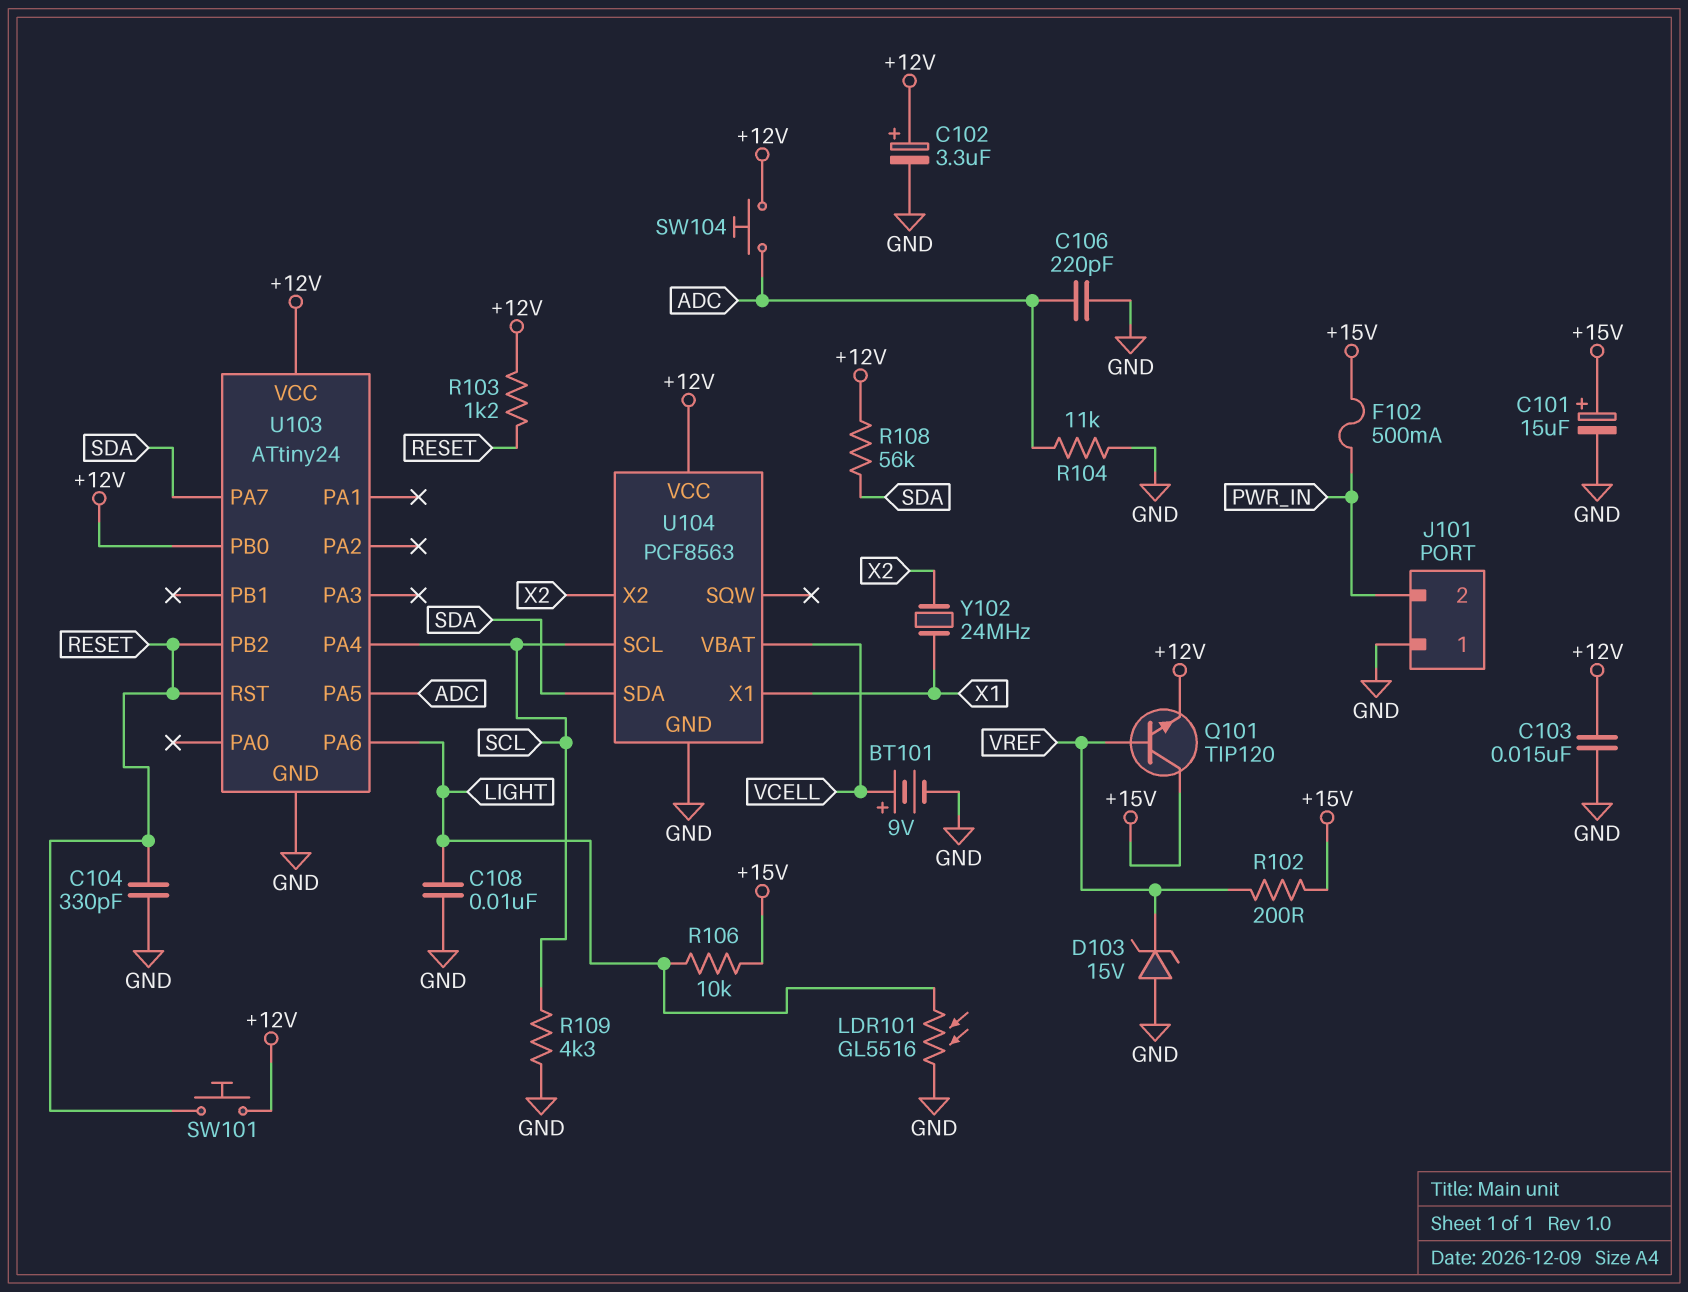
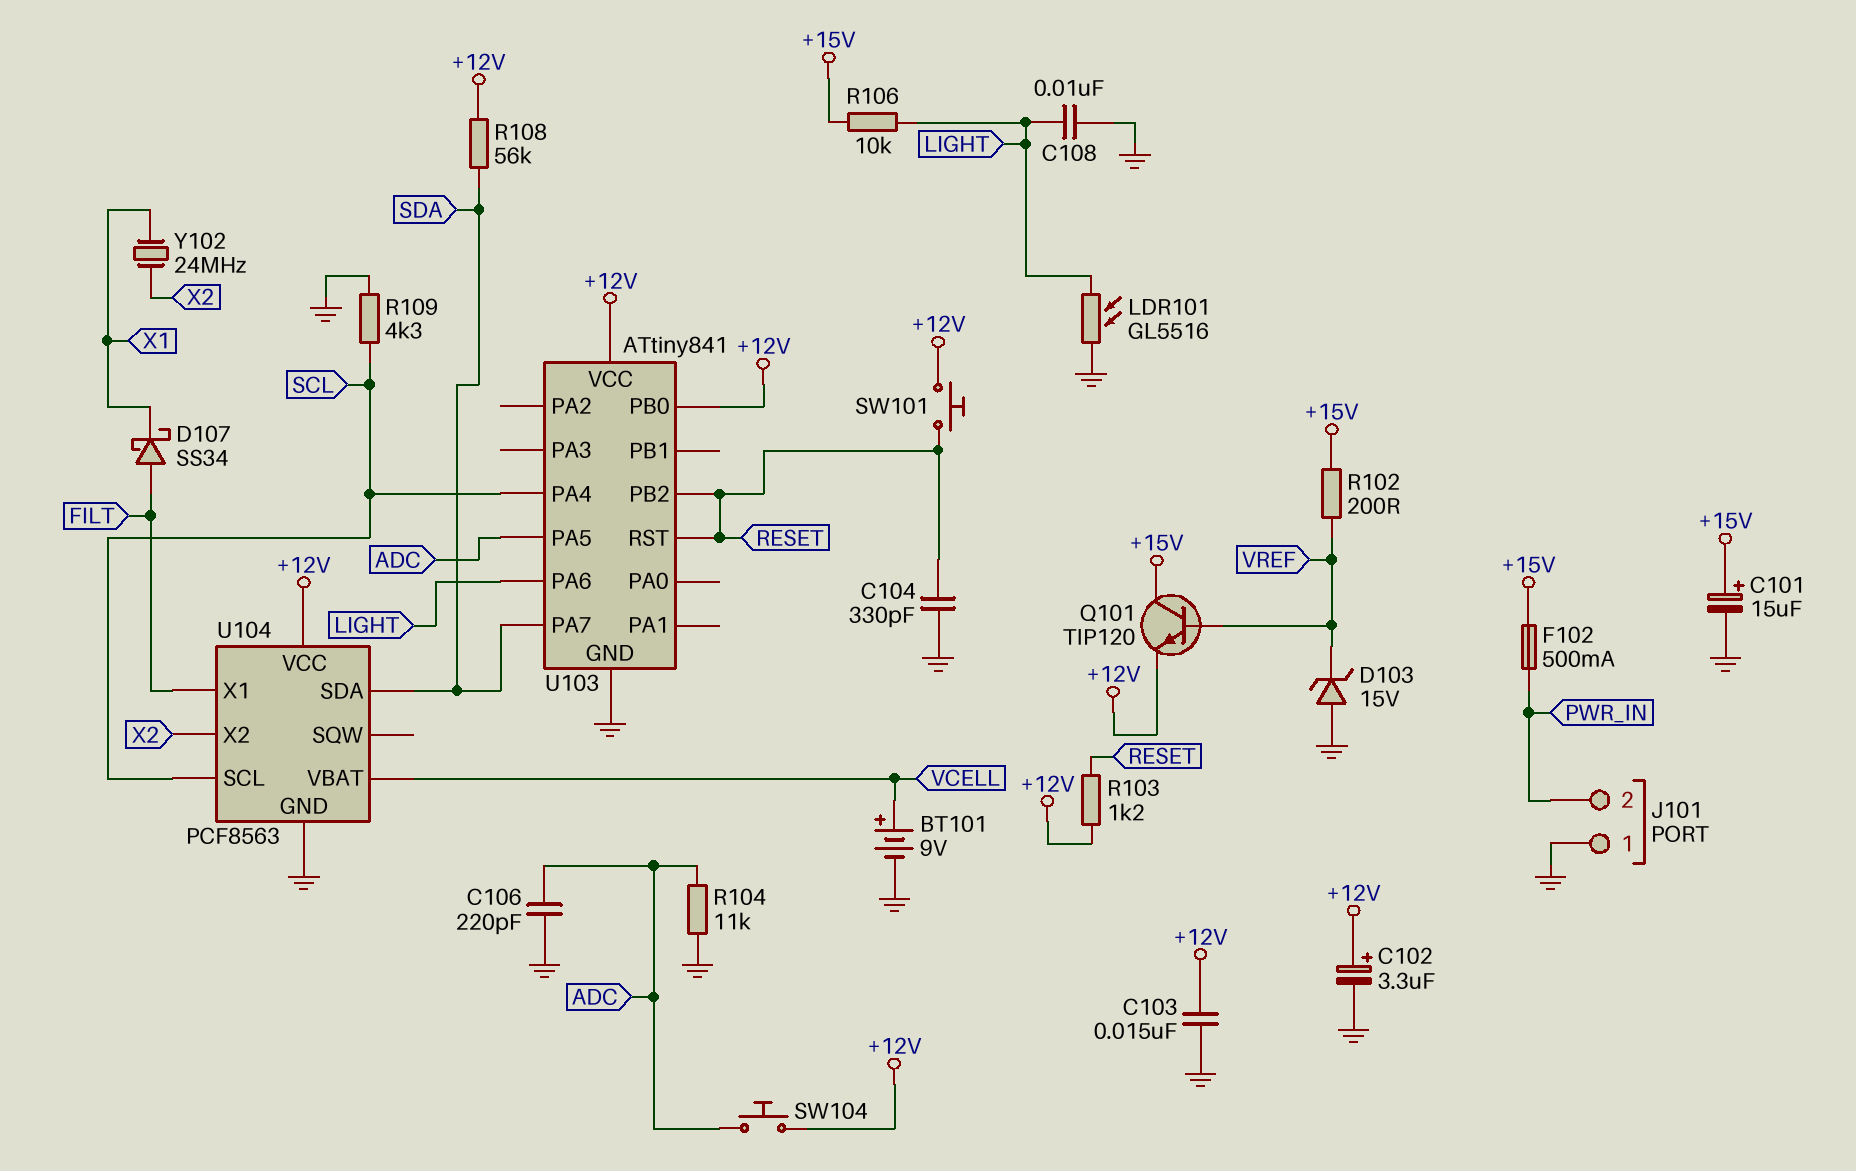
D107: none -> schottky SS34 (A FILT, K X1)
U103: ATtiny24 -> ATtiny841
U104 pin X1: X1 -> FILT

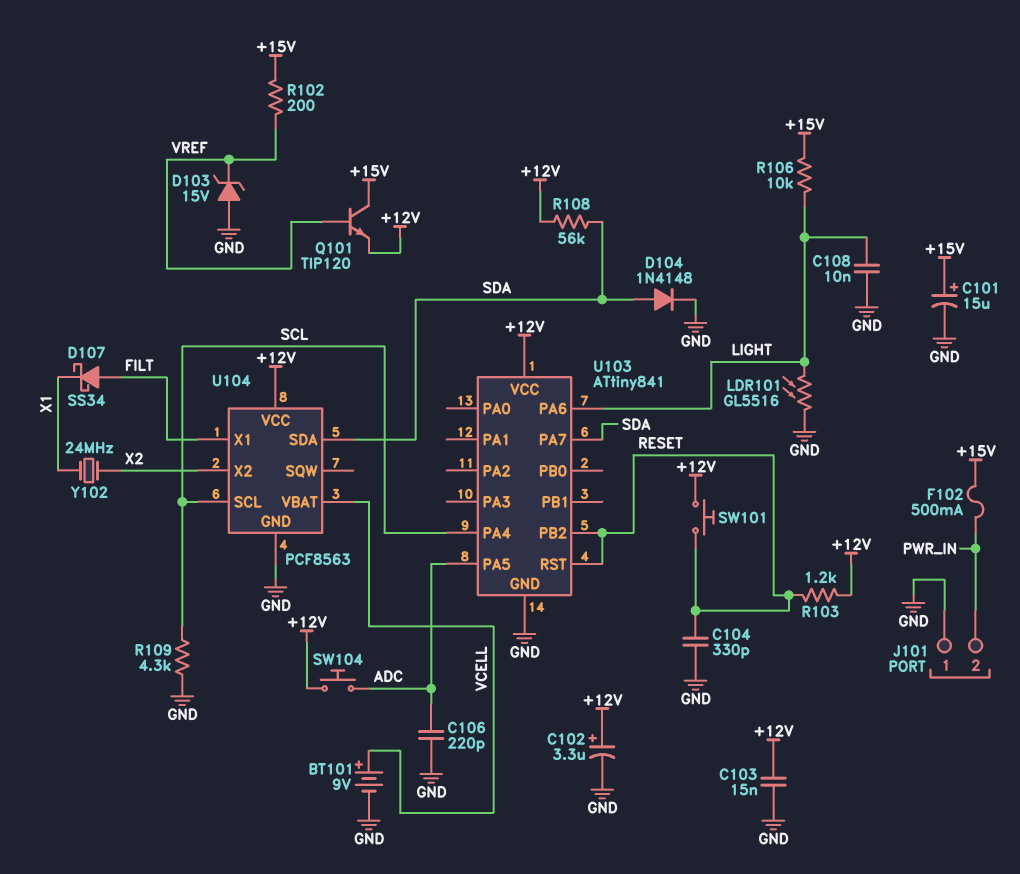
D104: none -> diode 1N4148 (A SDA, K GND)
R104: 11k (ADC, GND) -> none
U103 pin PB0: +12V -> none

